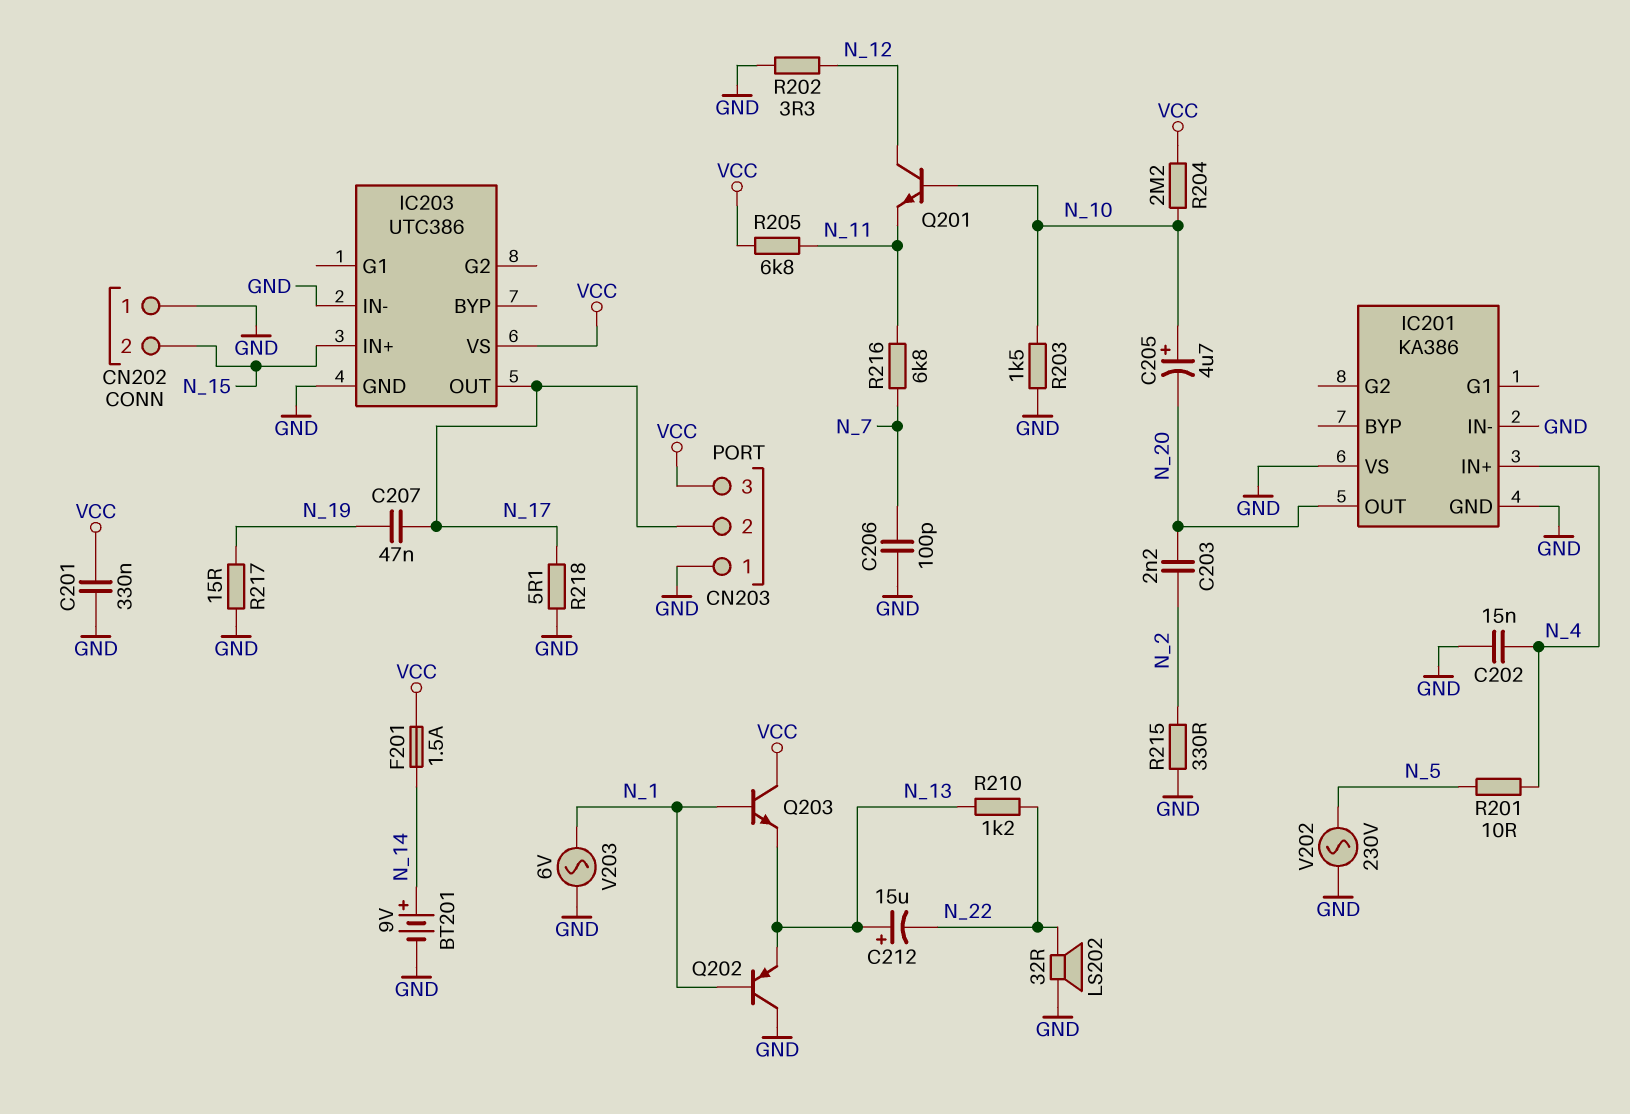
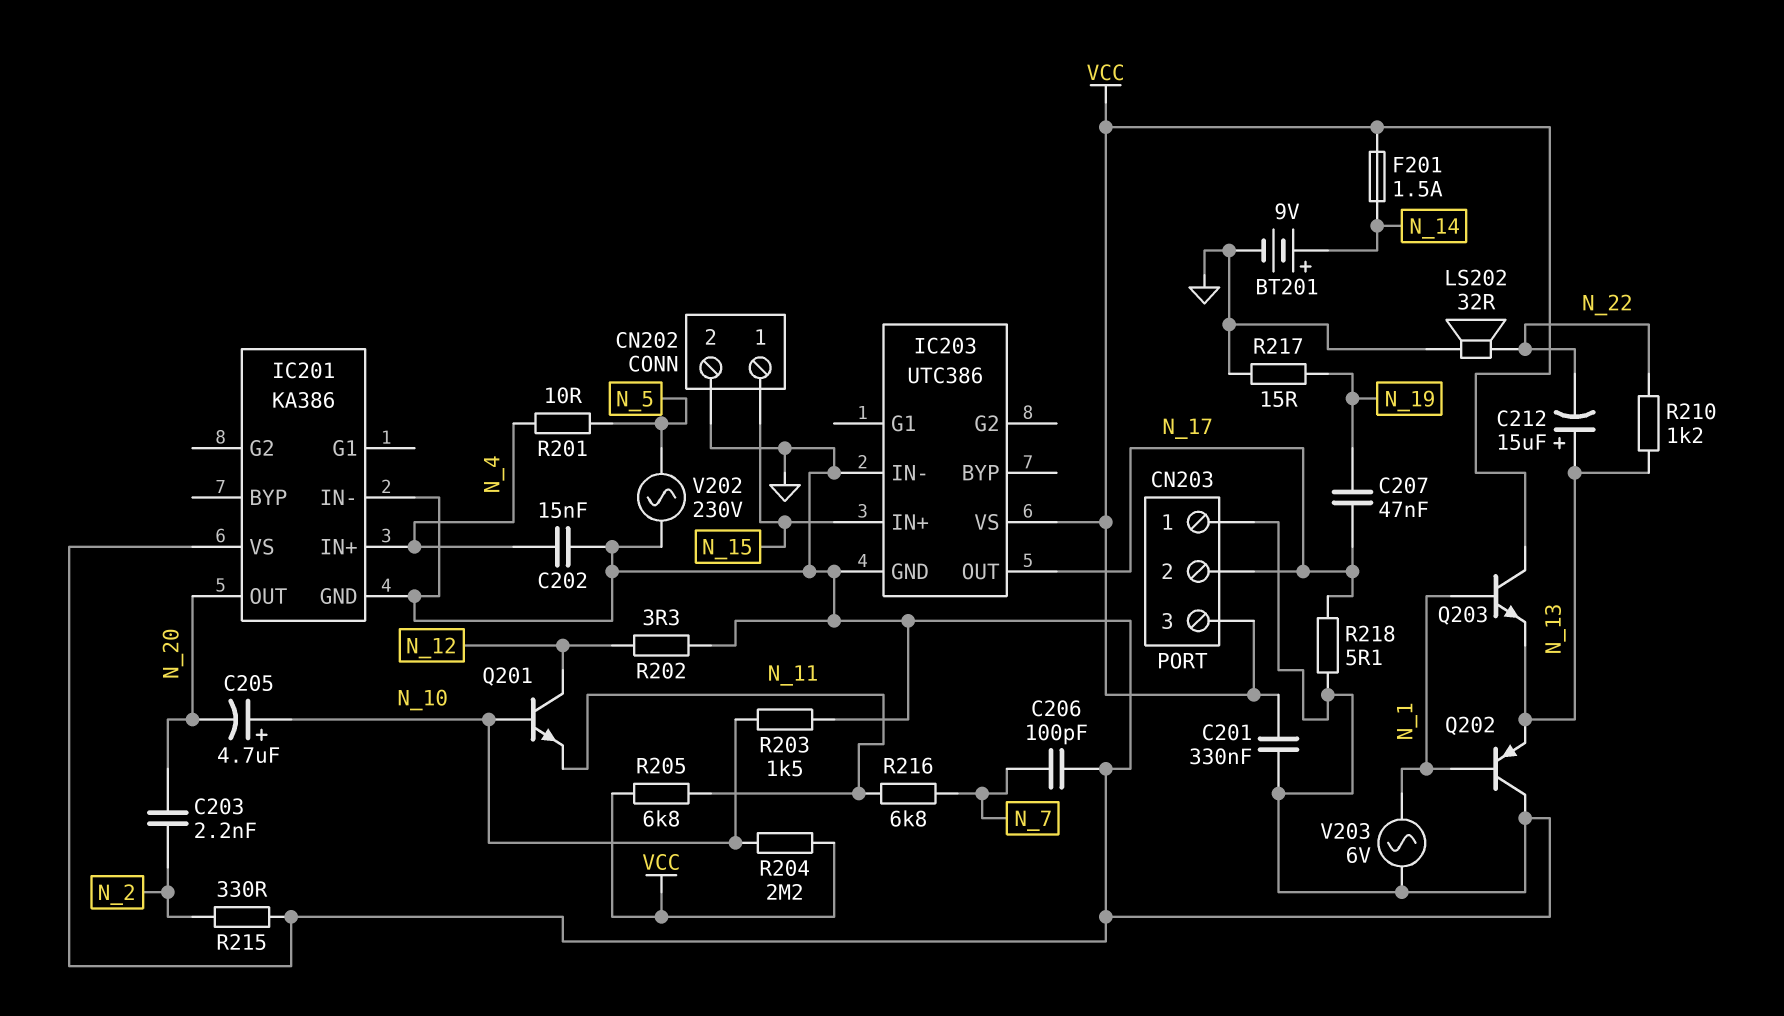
CN202 pin 1: GND -> N_15
CN202 pin 2: N_15 -> GND

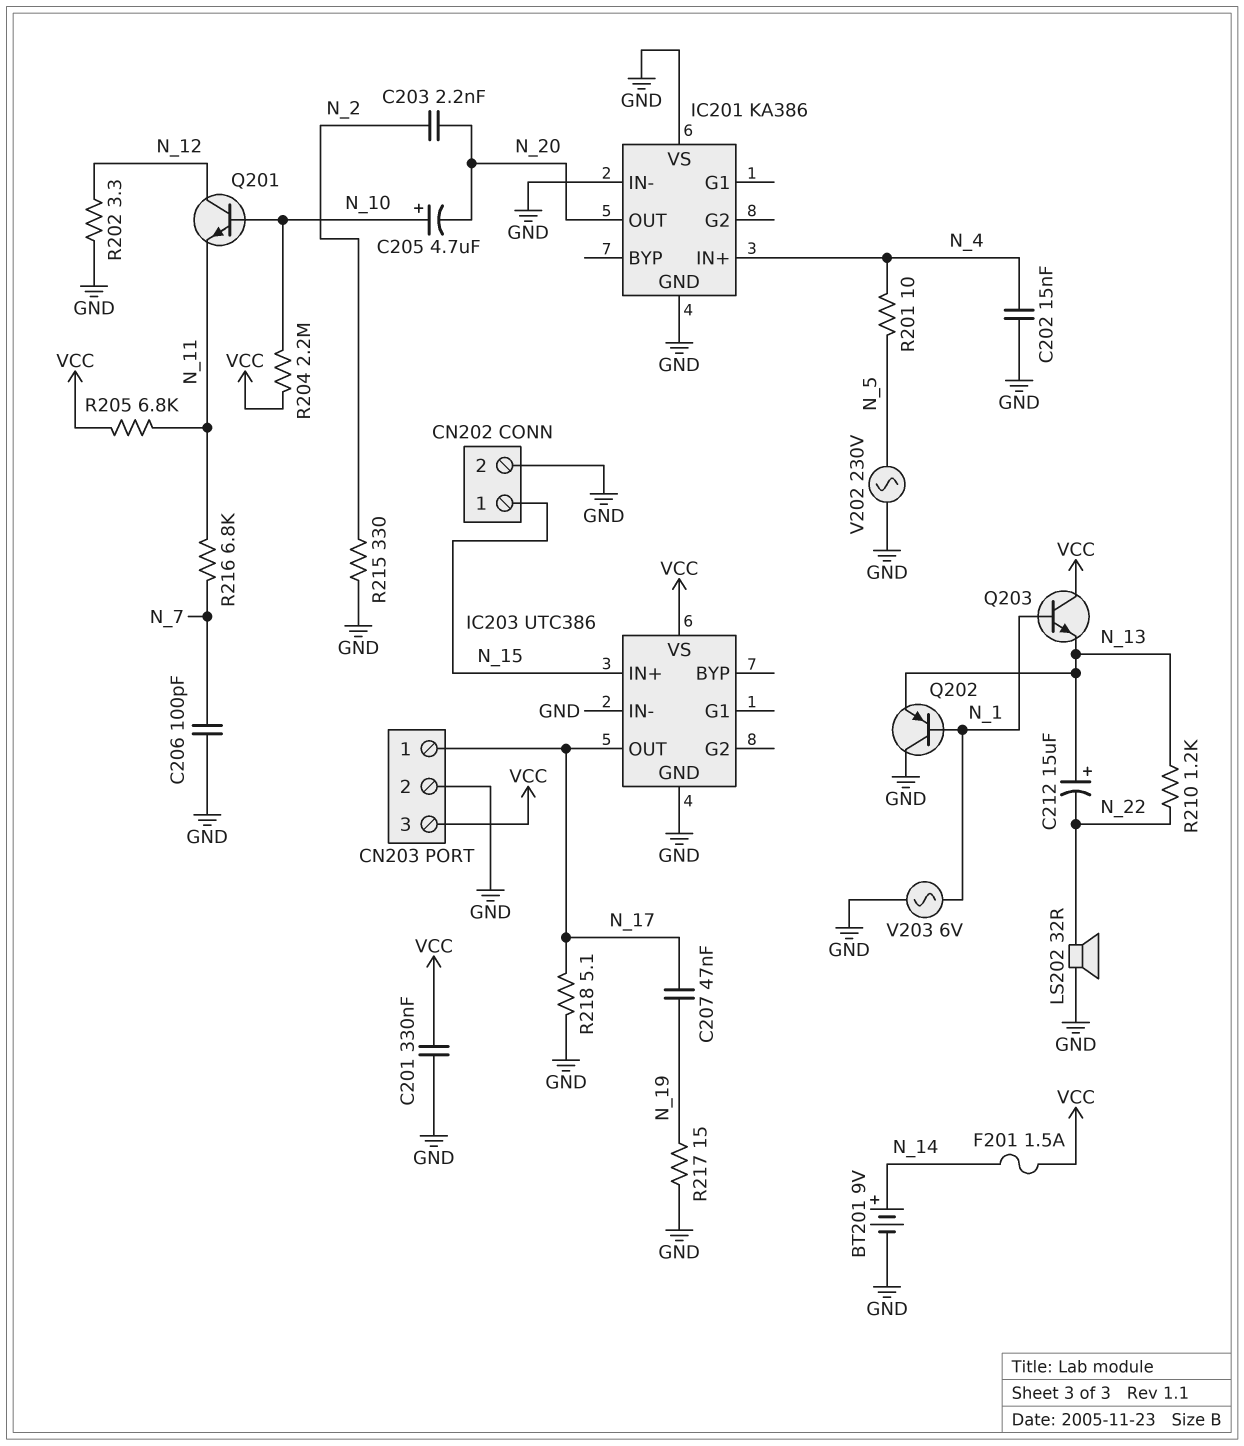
CN203 pin 1: GND -> N_17
CN203 pin 2: N_17 -> GND
R203: 1.5k (GND, N_10) -> none

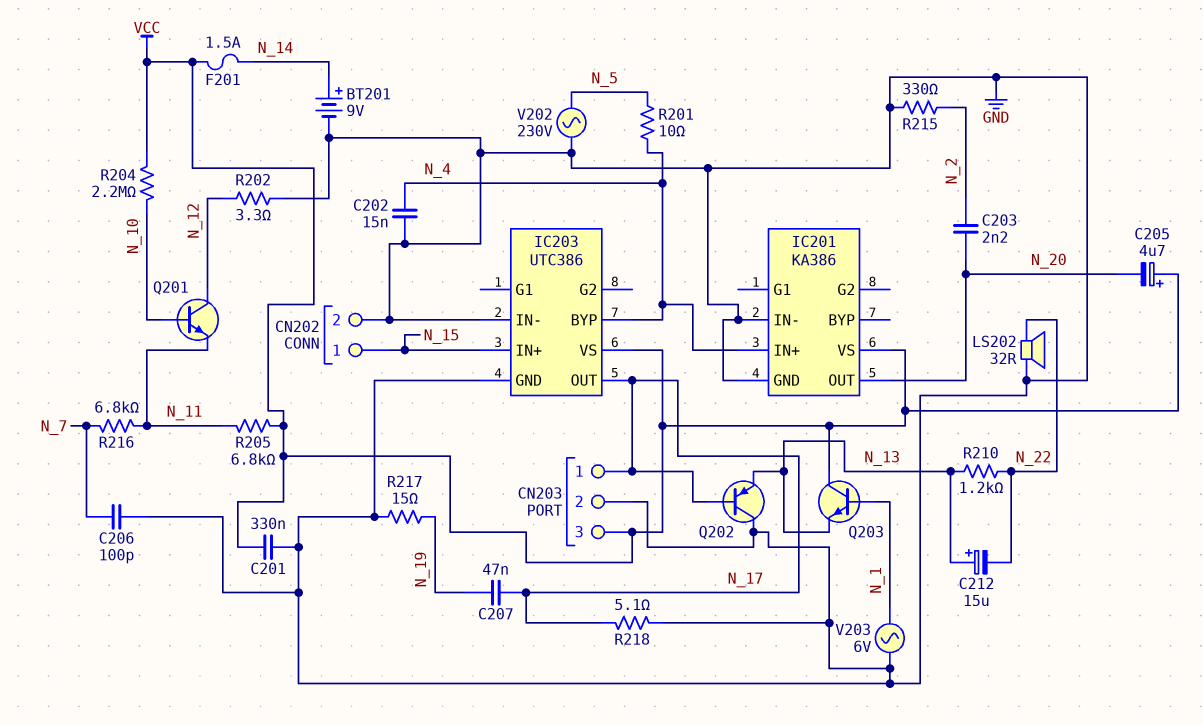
C205: 4.7uF (plus N_10, minus N_20) -> 4.7uF (plus VCC, minus N_20)
IC201 pin VS: GND -> VCC
IC203 pin BYP: none -> N_4
Q202: PNP (B N_1, C GND, E N_13) -> PNP (B N_17, C GND, E N_13)

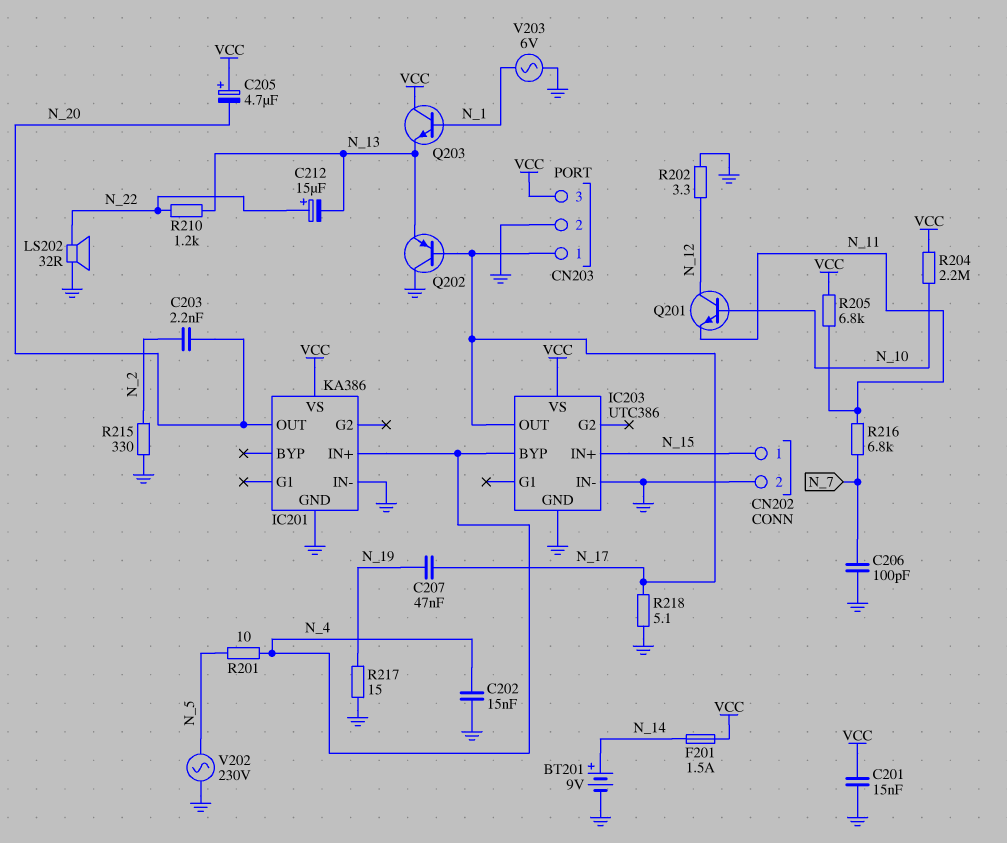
C201: 330nF (GND, VCC) -> 15nF (GND, VCC)
C212: 15uF (plus N_13, minus N_22) -> 15uF (plus N_22, minus N_13)

